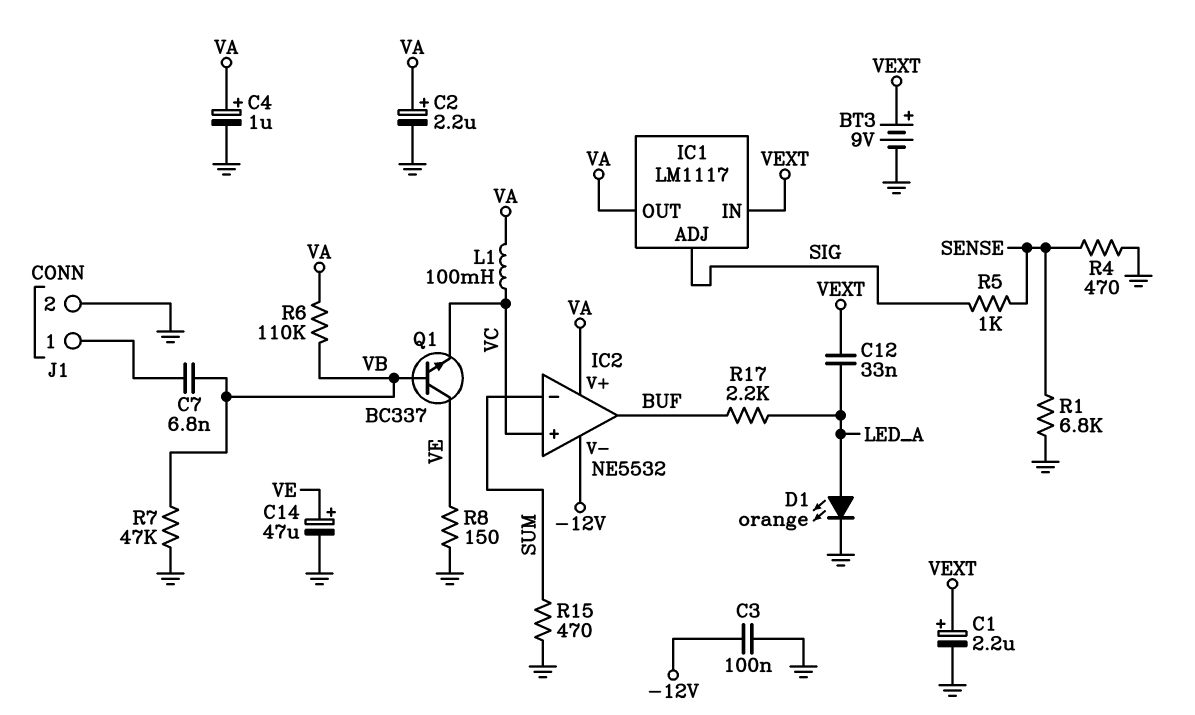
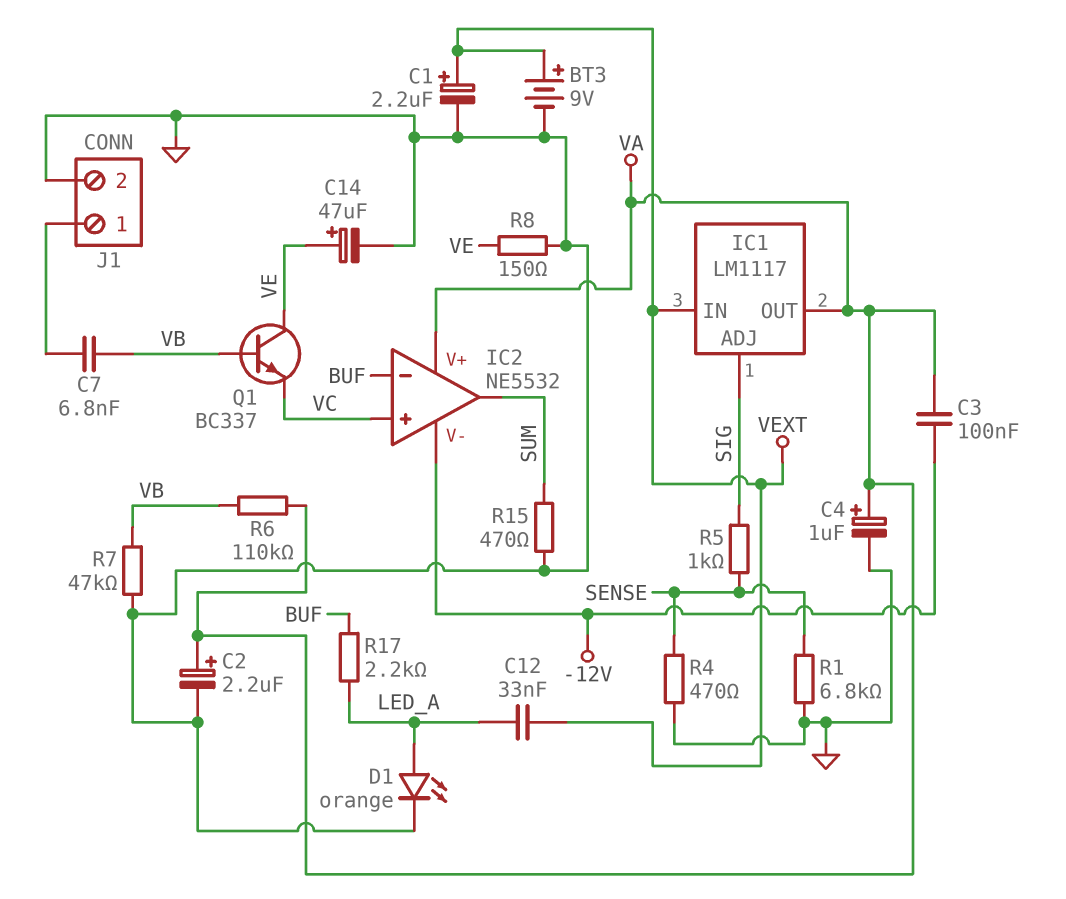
C3: 100nF (-12V, GND) -> 100nF (-12V, VA)
IC2 pin in-: SUM -> BUF
IC2 pin out: BUF -> SUM
L1: 100mH (VA, VC) -> none

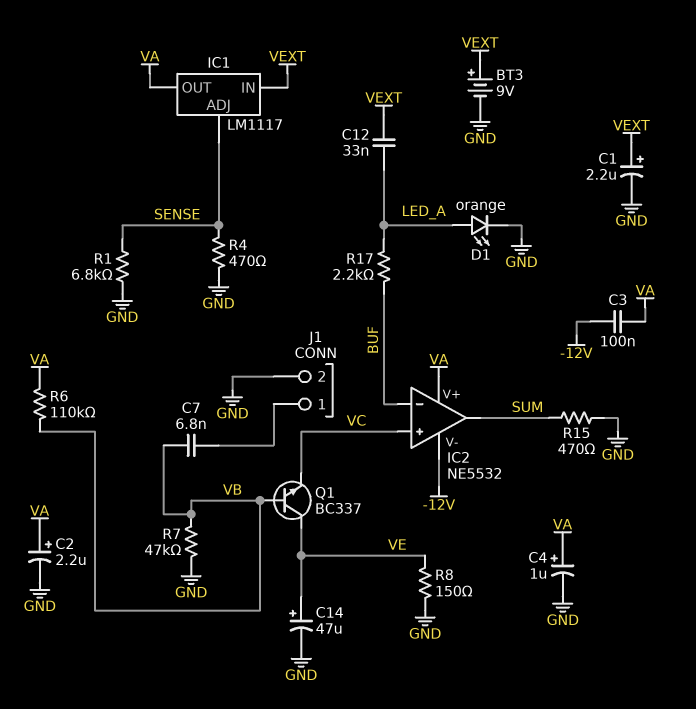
IC1 pin ADJ: SIG -> SENSE
R5: 1k (SENSE, SIG) -> none

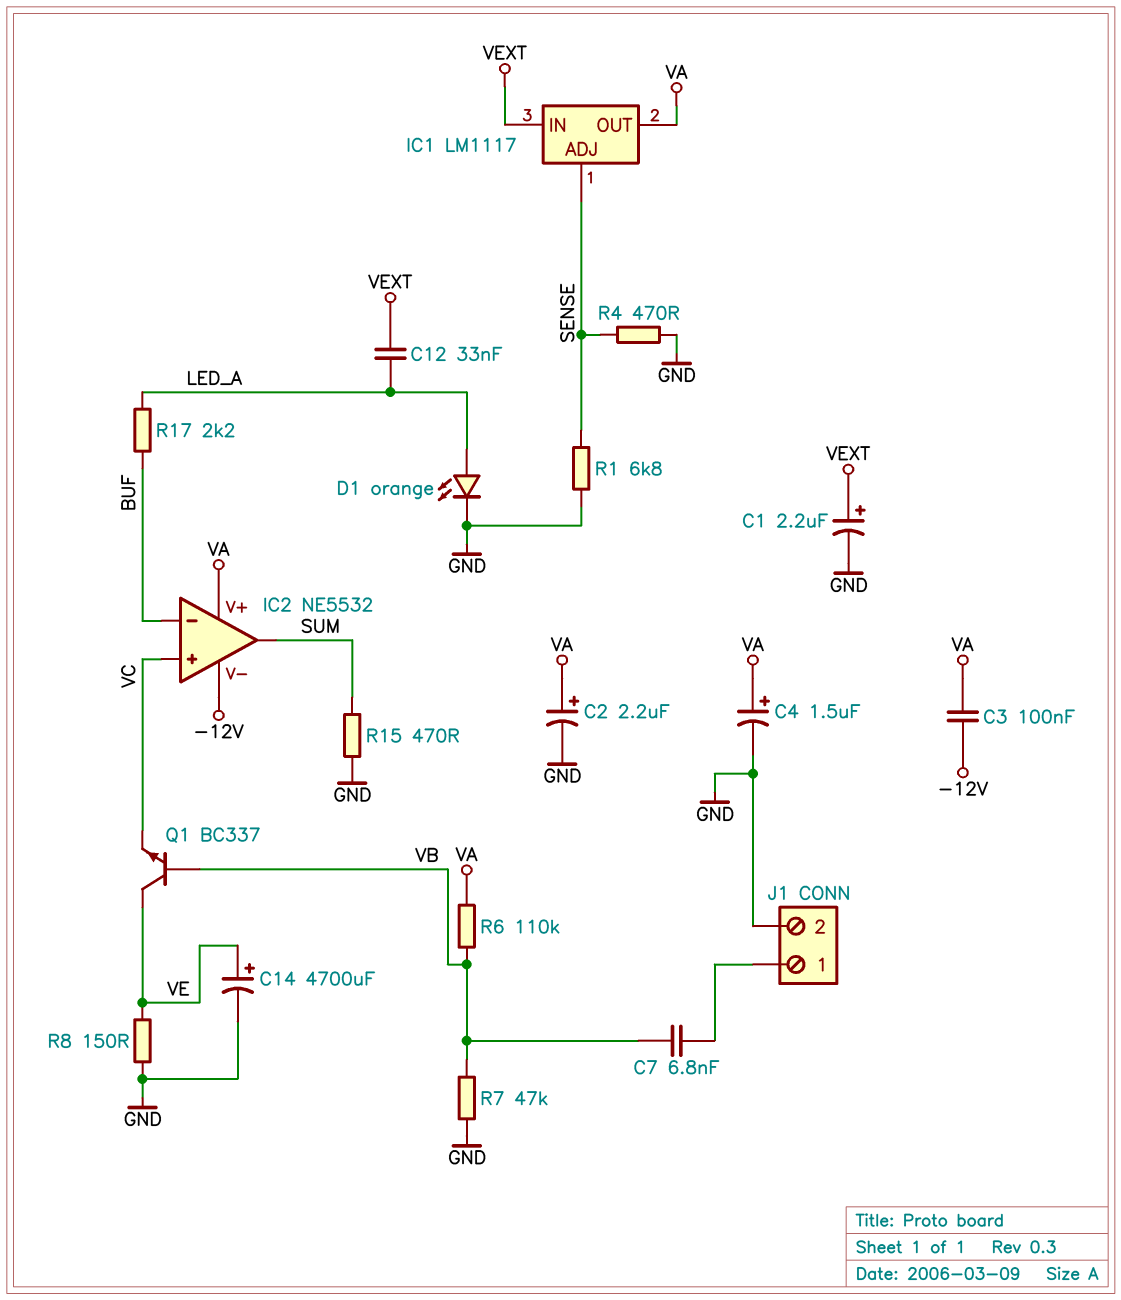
BT3: 9V (plus VEXT, minus GND) -> none
C4: 1uF (plus VA, minus GND) -> 1.5uF (plus VA, minus GND)
C14: 47uF (plus VE, minus GND) -> 4700uF (plus VE, minus GND)

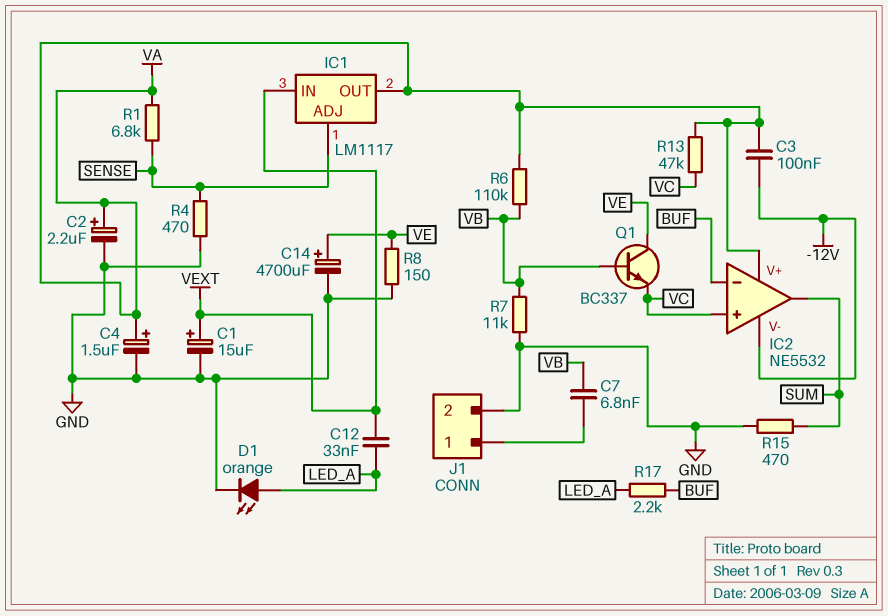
C1: 2.2uF (plus VEXT, minus GND) -> 15uF (plus VEXT, minus GND)
R1: 6.8k (GND, SENSE) -> 6.8k (SENSE, VA)
R7: 47k (GND, VB) -> 11k (GND, VB)
R13: none -> 47k (VA, VC)

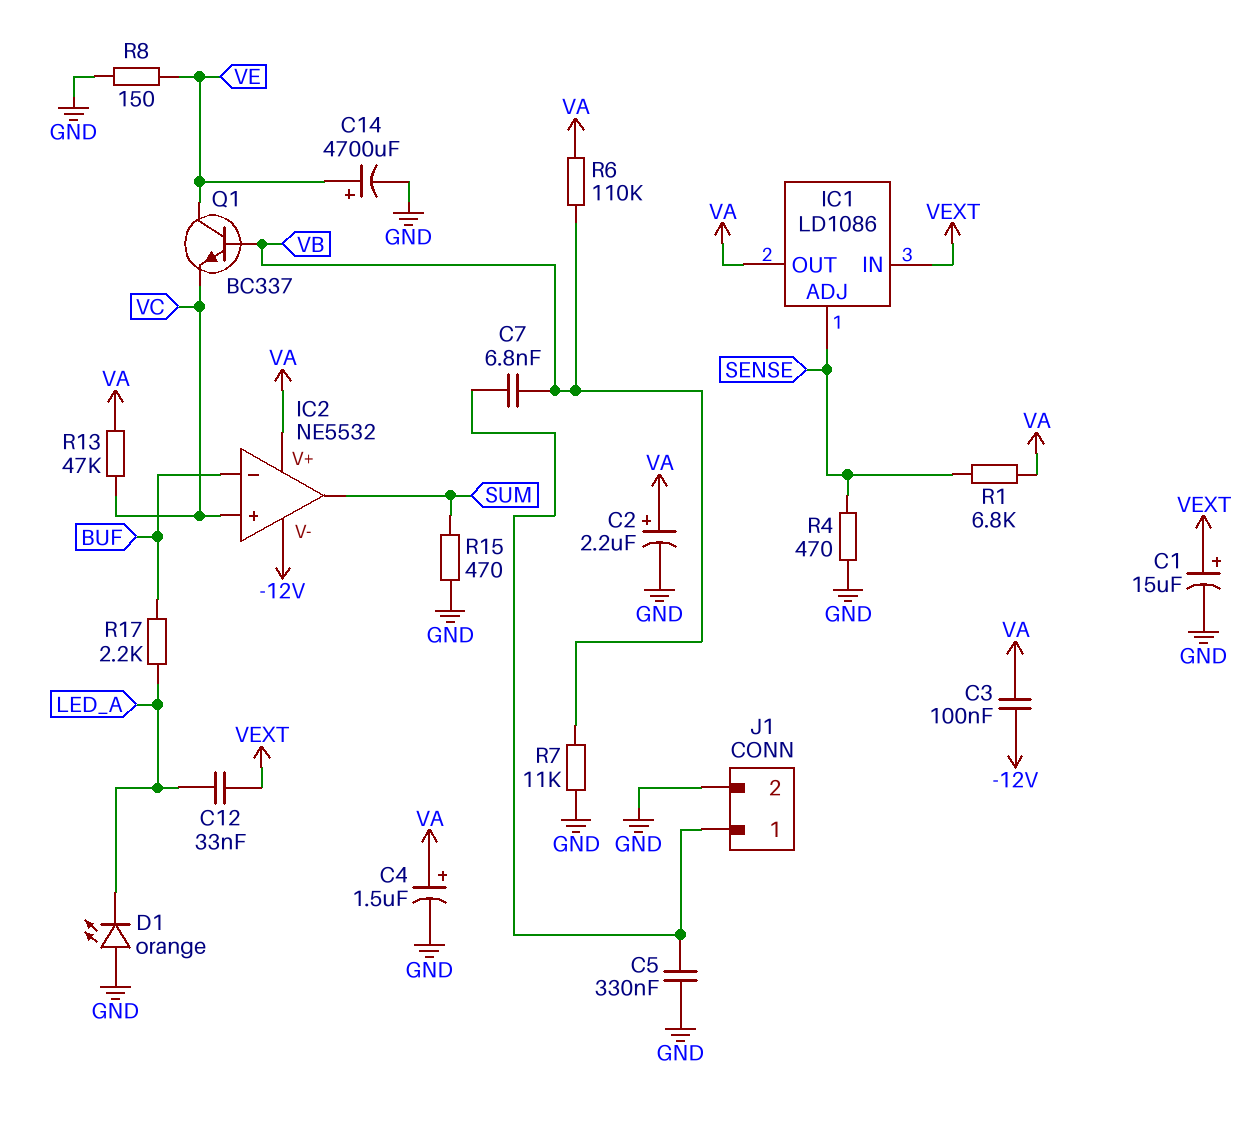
C5: none -> 330nF (GND, J1/1)
D1: LED orange (A LED_A, K GND) -> LED orange (A GND, K LED_A)
IC1: LM1117 -> LD1086

